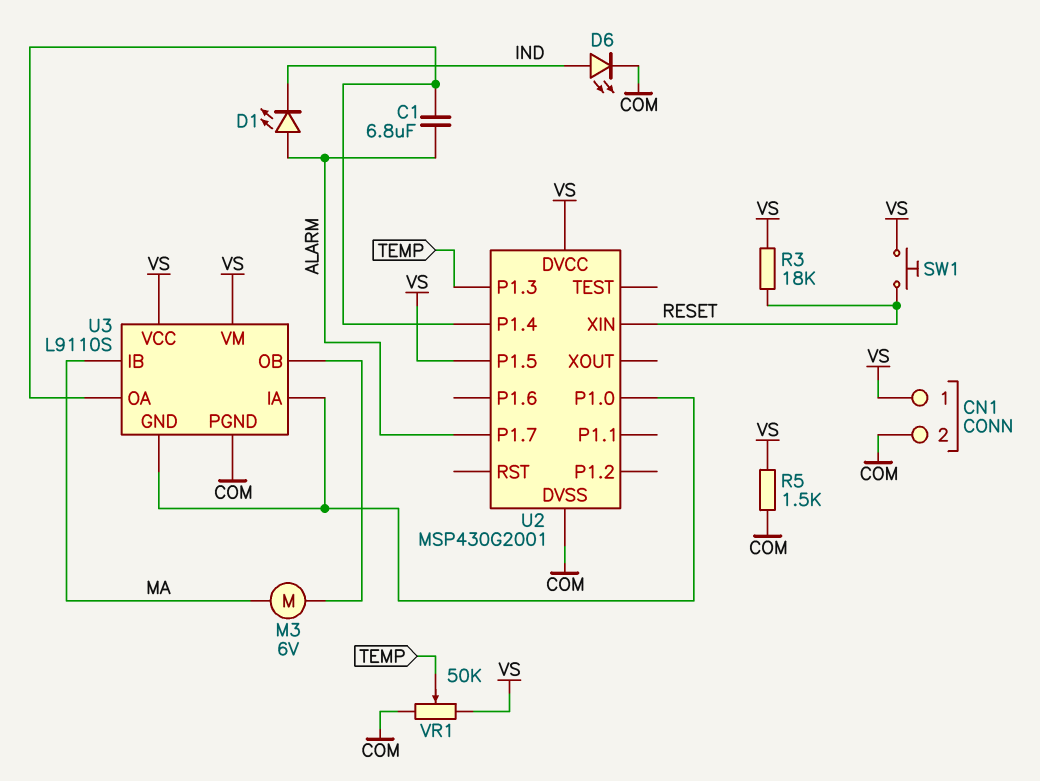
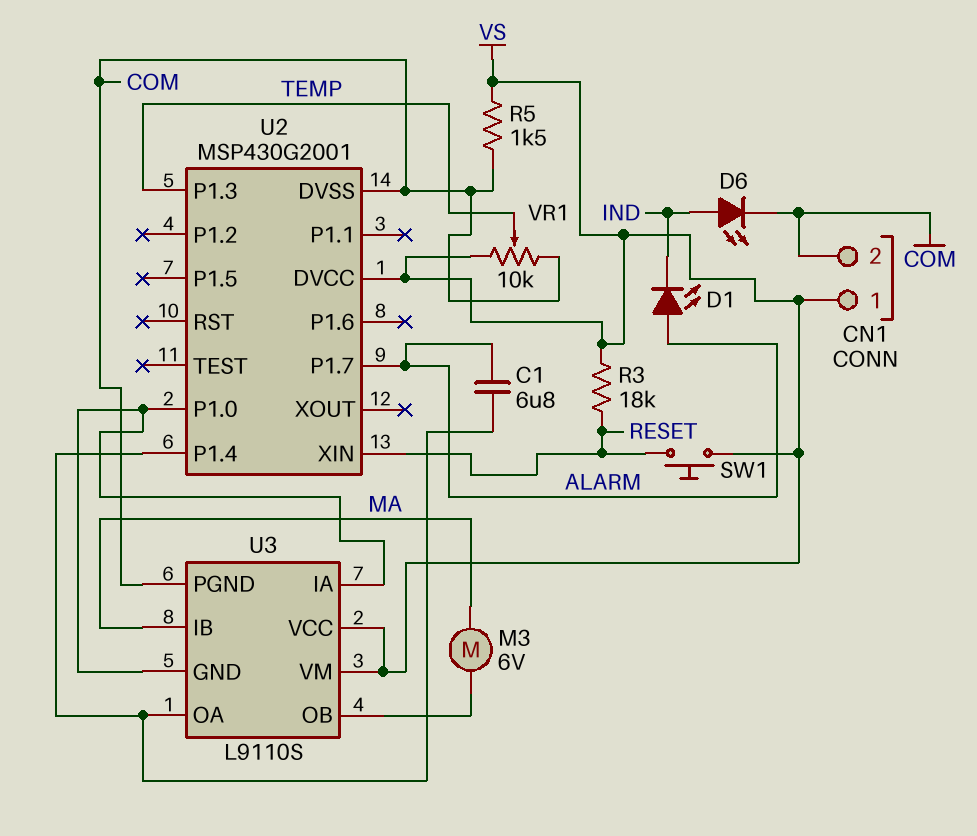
U2 pin P1.5: VS -> none
VR1: 50k (COM, VS, wiper TEMP) -> 10k (COM, VS, wiper TEMP)

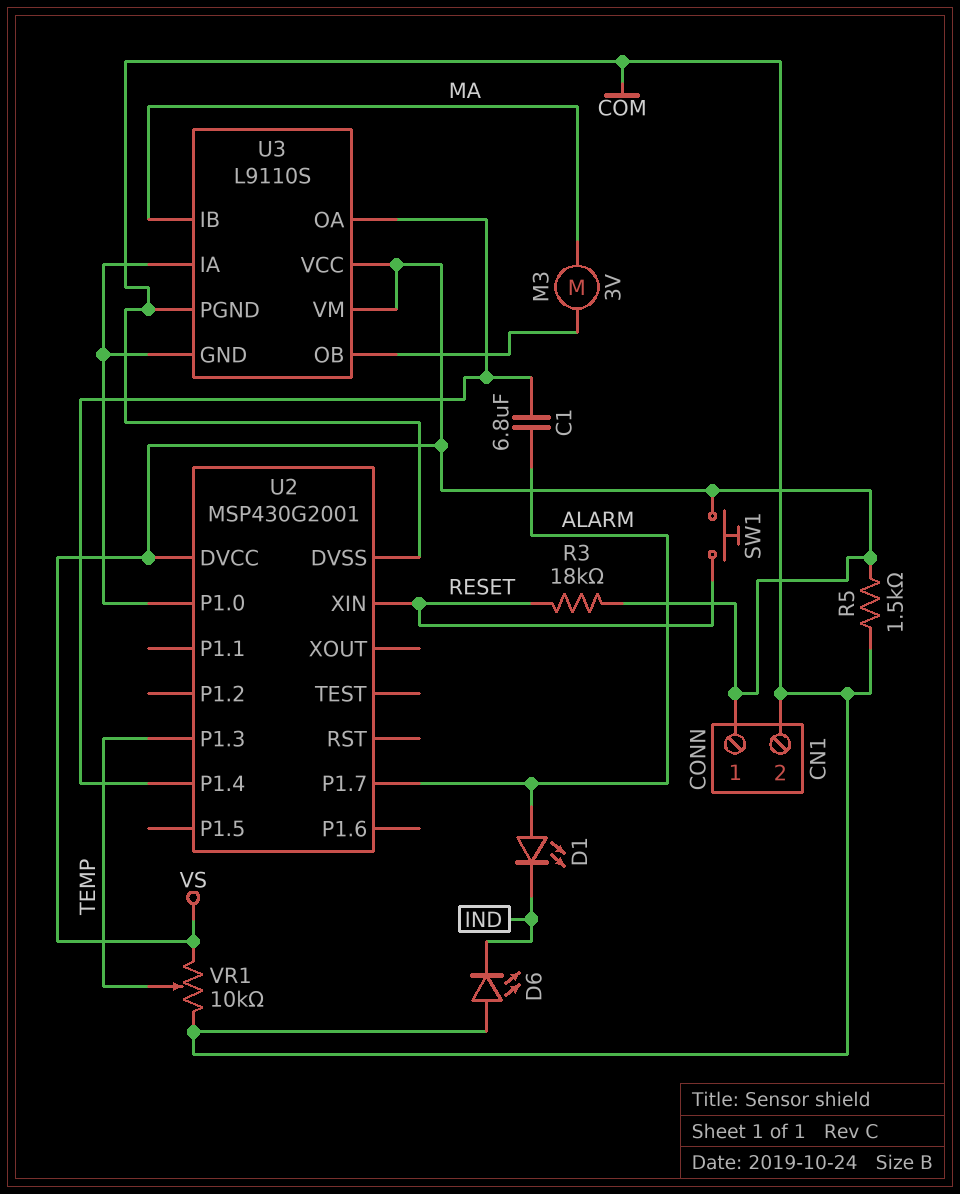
D6: LED (A IND, K COM) -> LED (A COM, K IND)
M3: motor 6V (MA, U3/OB) -> motor 3V (MA, U3/OB)

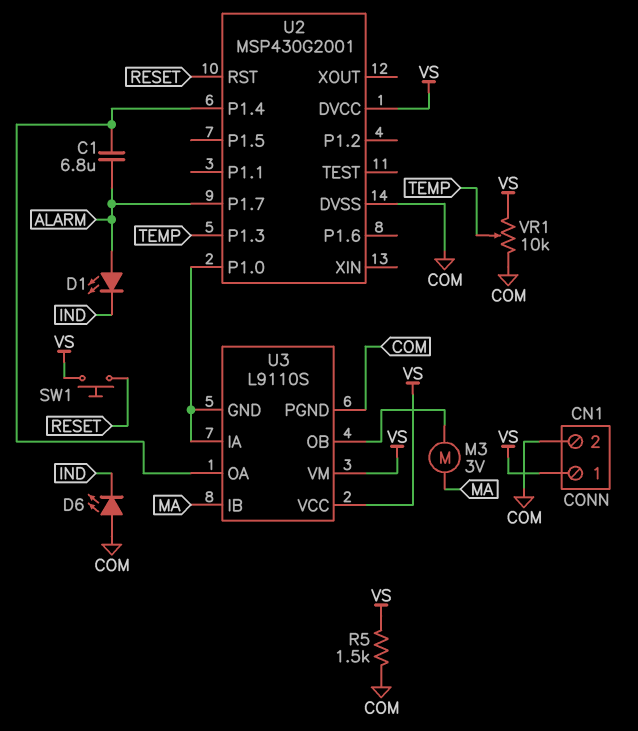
R3: 18k (RESET, VS) -> none
U2 pin RST: none -> RESET
U2 pin XIN: RESET -> none

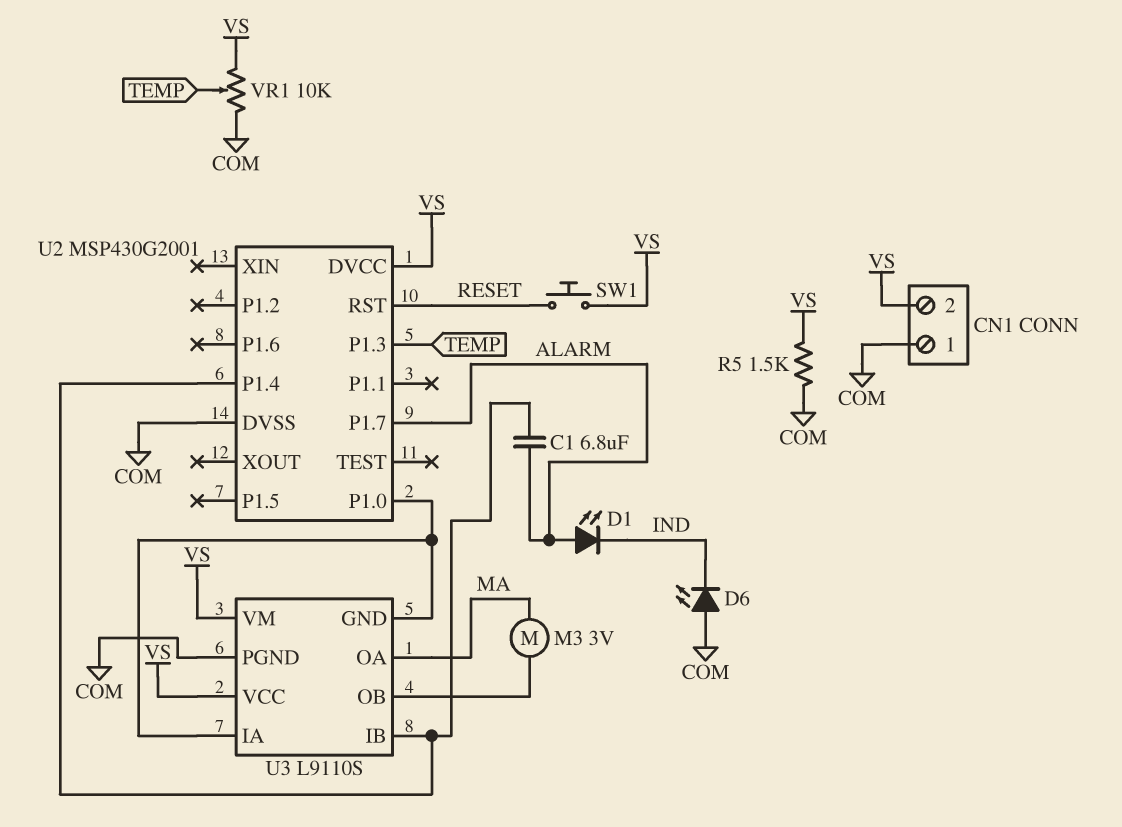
CN1 pin 1: VS -> COM
CN1 pin 2: COM -> VS
U3 pin IB: MA -> U2/P1.4
U3 pin OA: U2/P1.4 -> MA

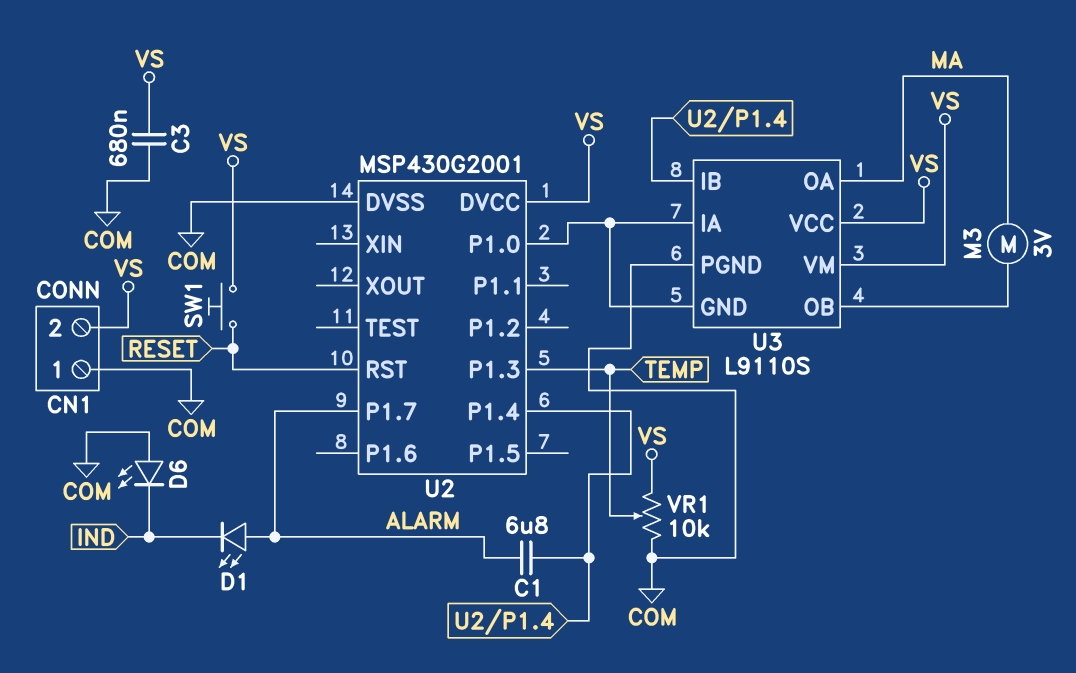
C3: none -> 680nF (COM, VS)
R5: 1.5k (COM, VS) -> none

